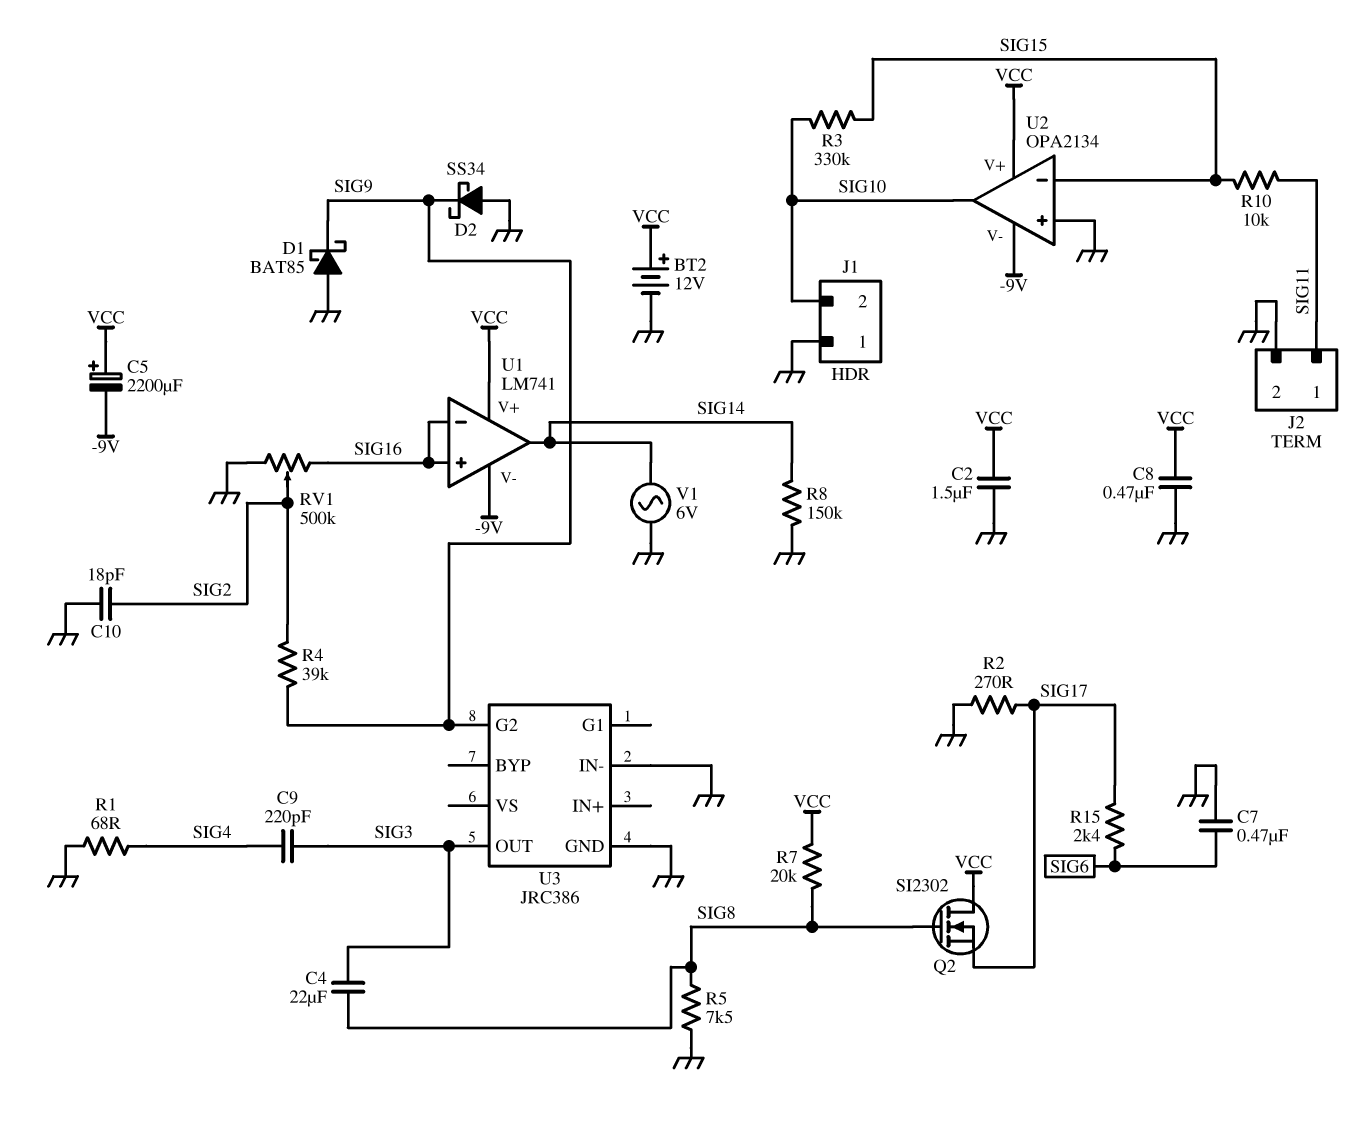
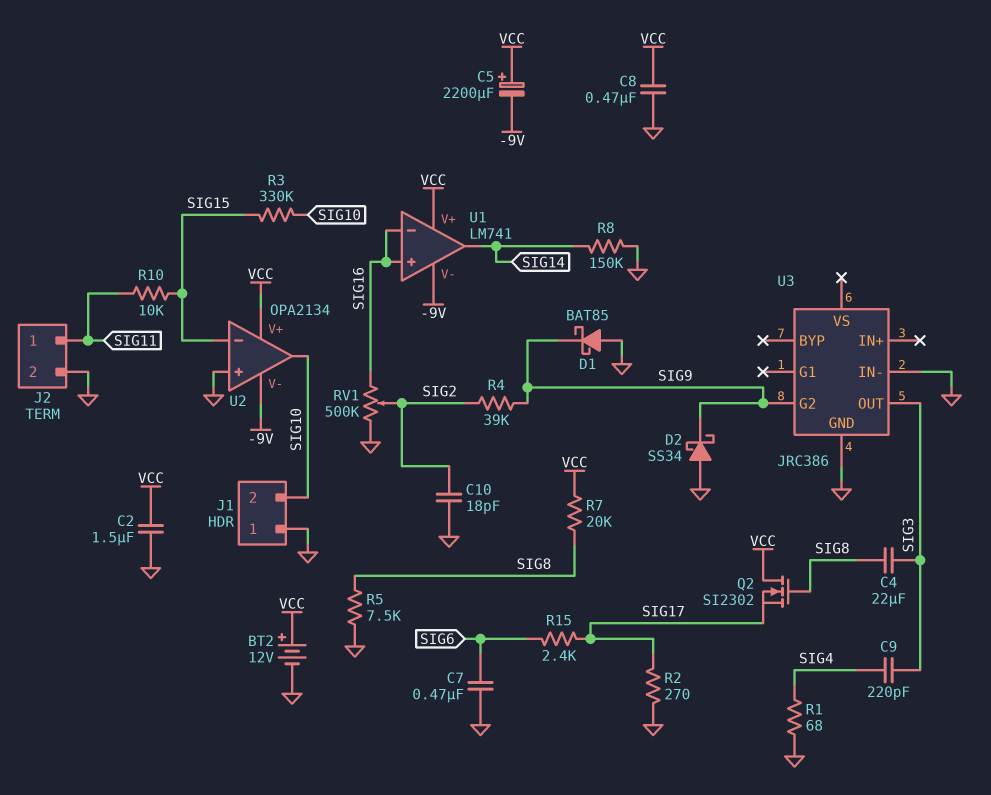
V1: AC 6V (GND, SIG14) -> none

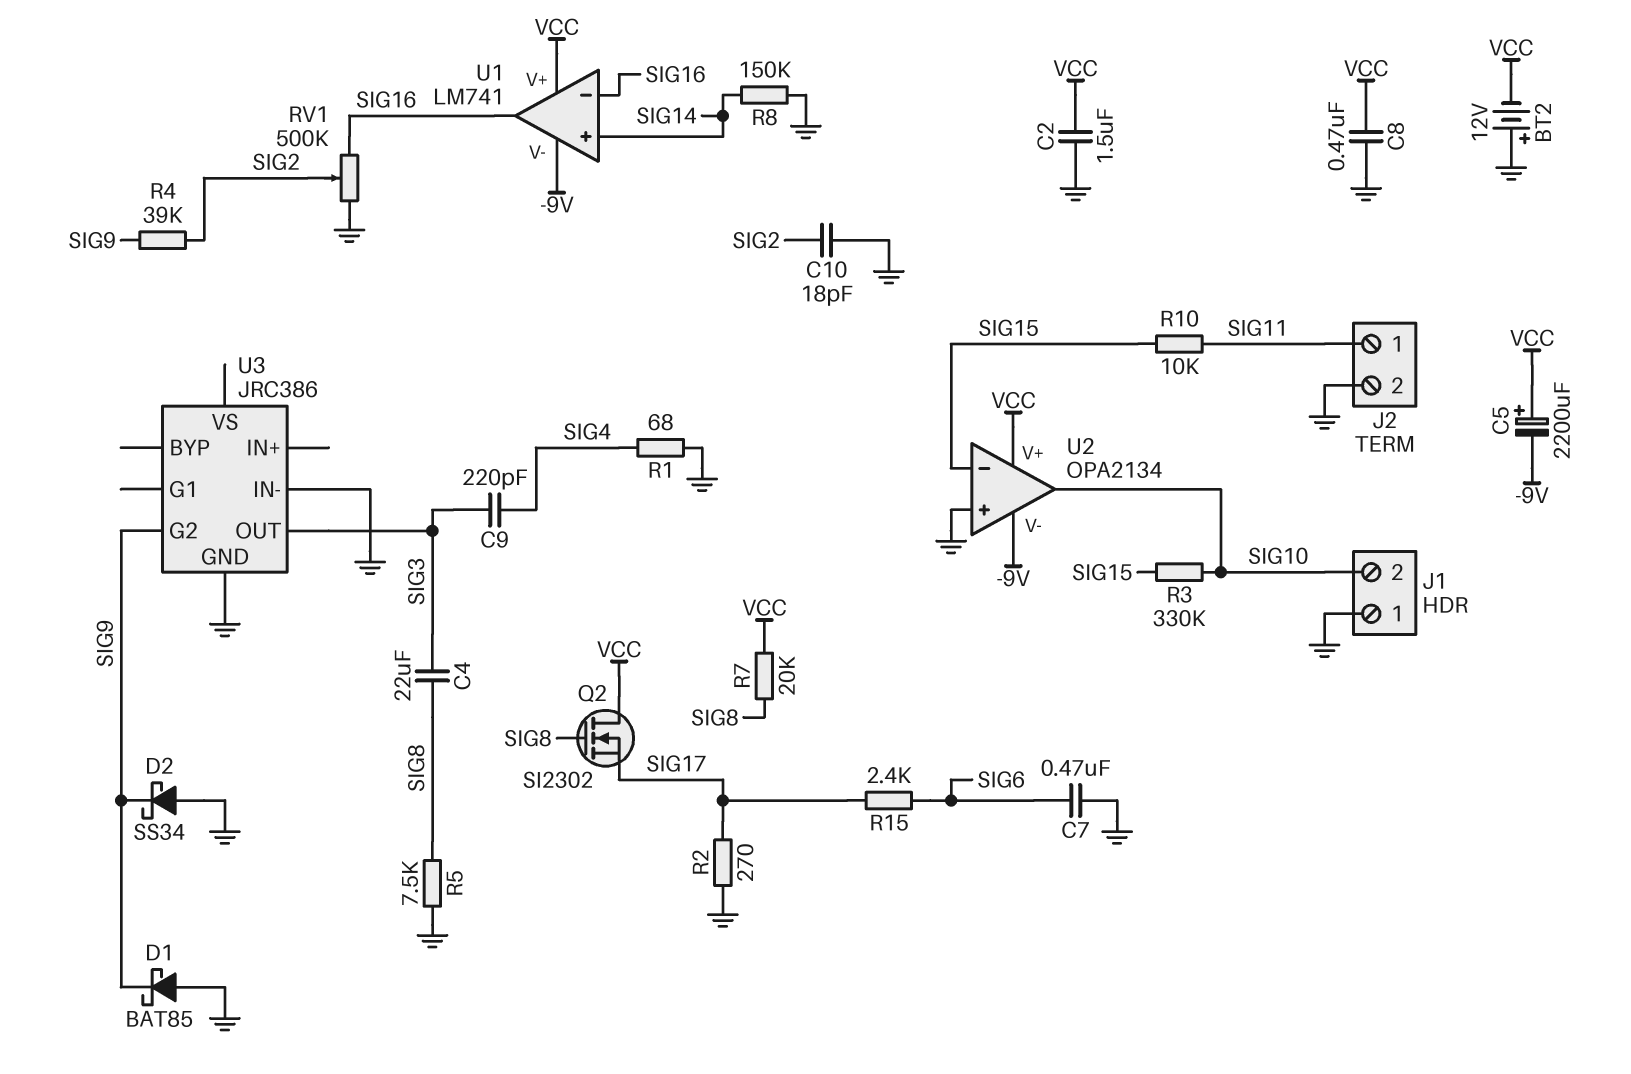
BT2: 12V (plus VCC, minus GND) -> 12V (plus GND, minus VCC)
U1 pin in+: SIG16 -> SIG14
U1 pin out: SIG14 -> SIG16

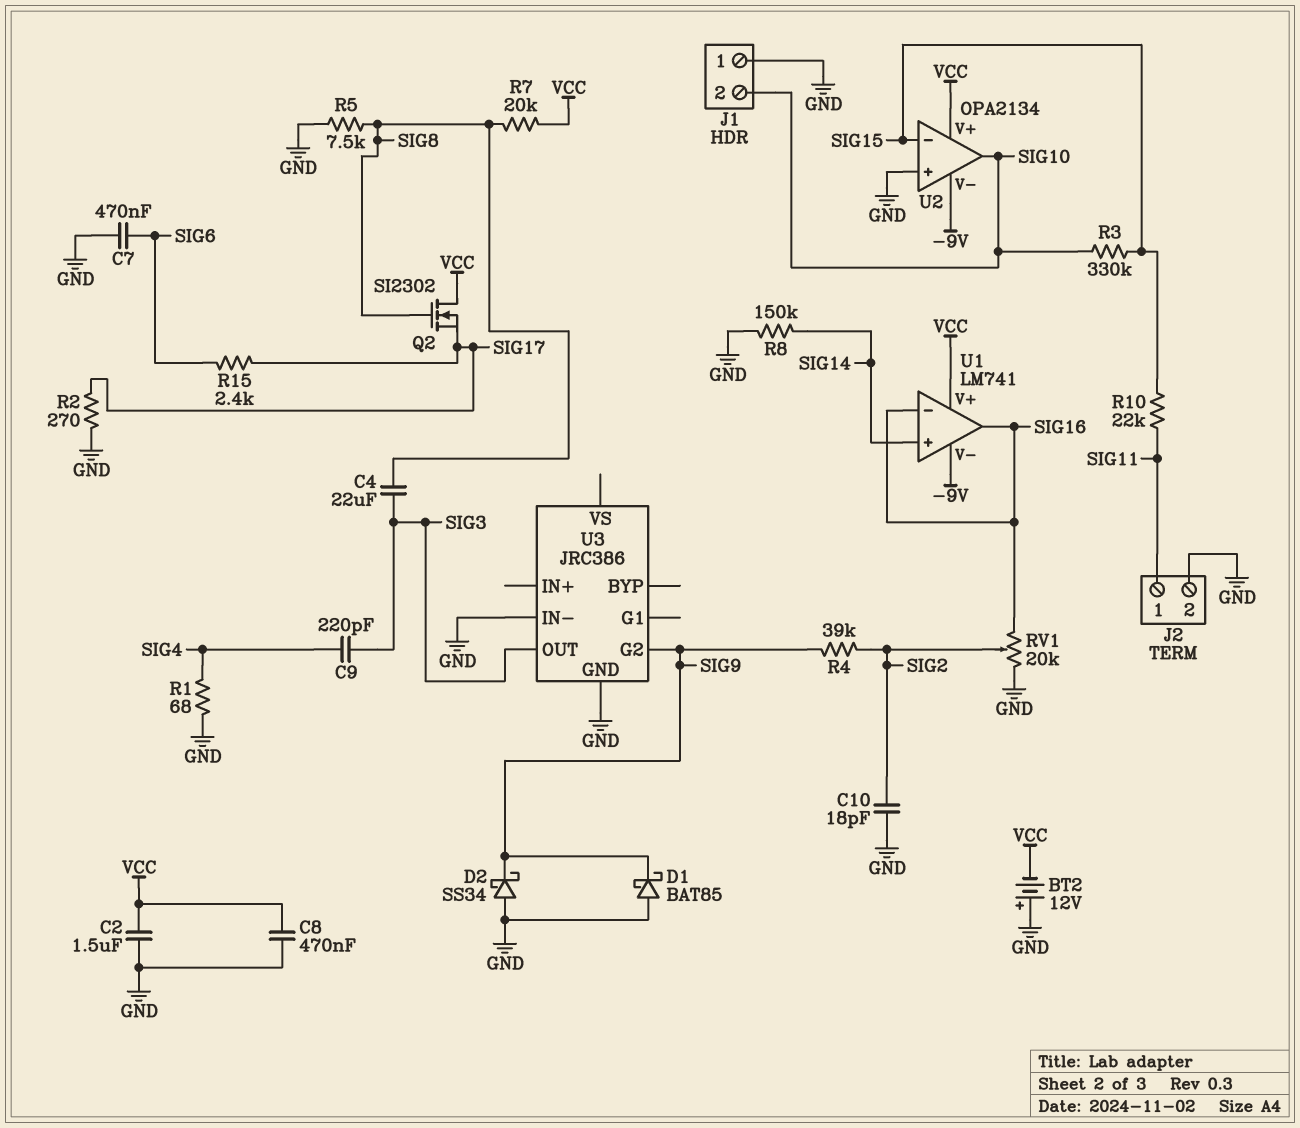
C5: 2200uF (plus VCC, minus -9V) -> none
R10: 10k (SIG11, SIG15) -> 22k (SIG11, SIG15)
RV1: 500k (GND, SIG16, wiper SIG2) -> 20k (GND, SIG16, wiper SIG2)

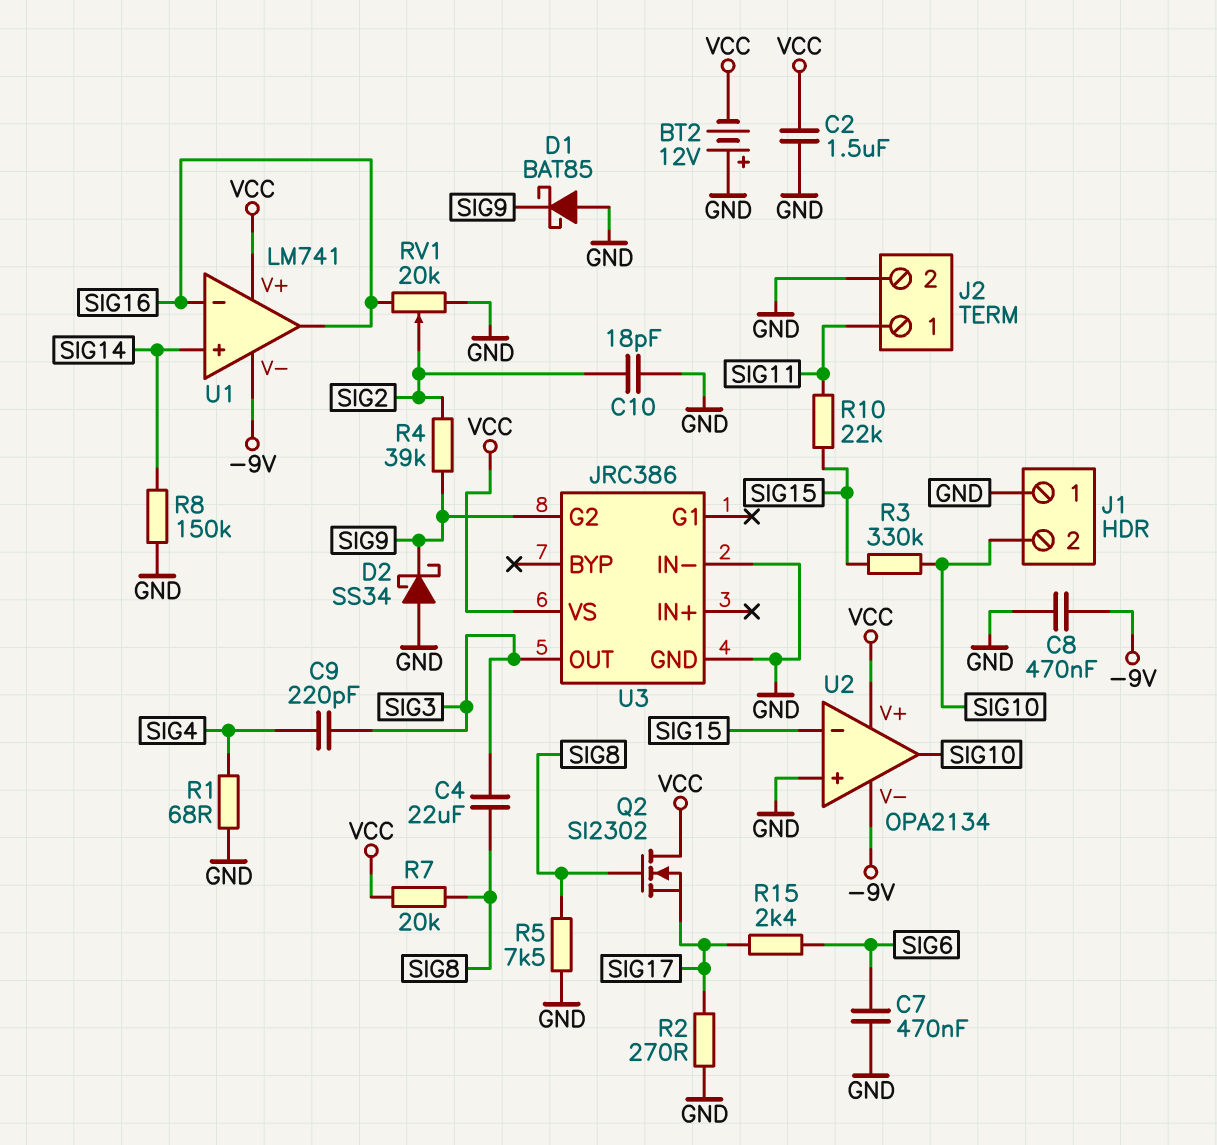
C8: 470nF (GND, VCC) -> 470nF (-9V, GND)
U3 pin VS: none -> VCC

